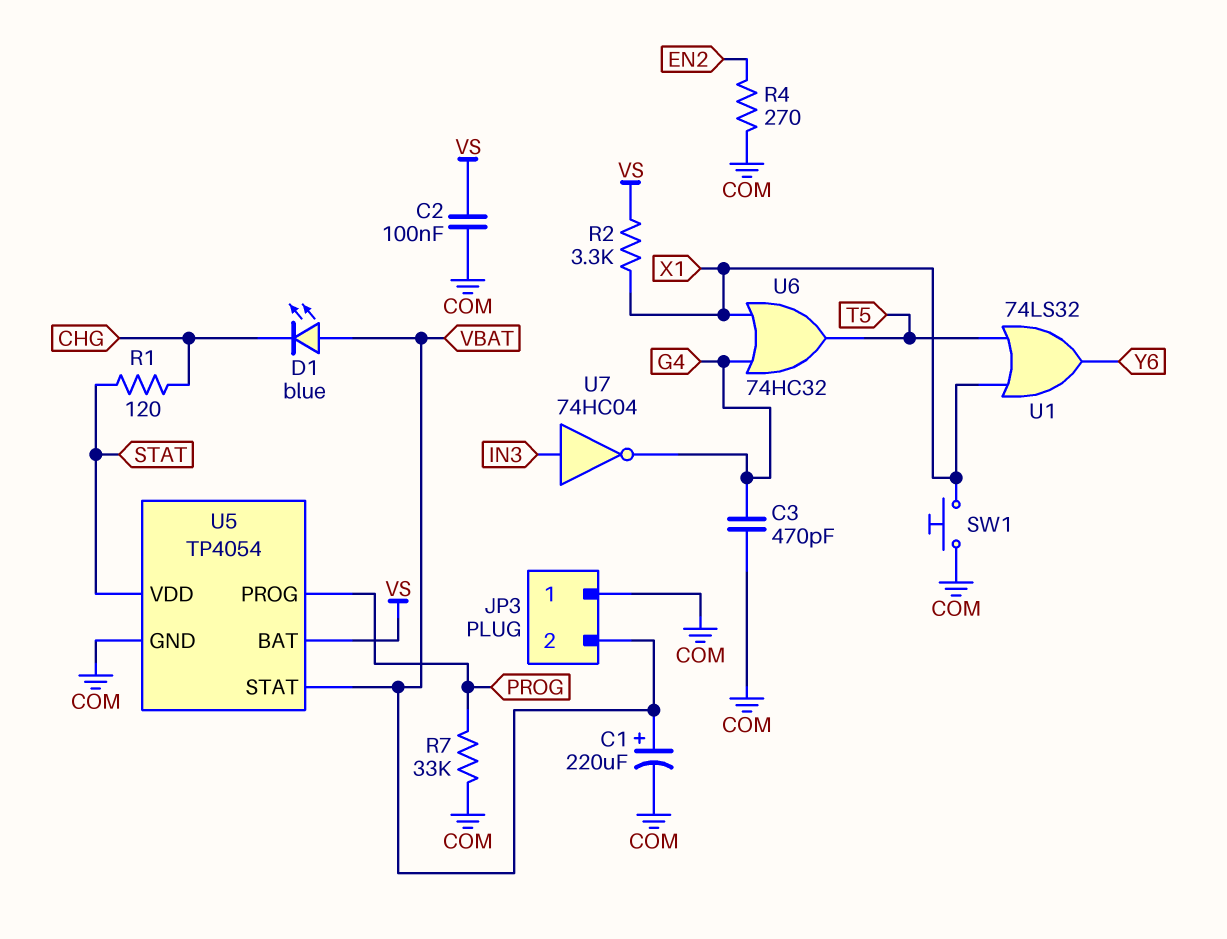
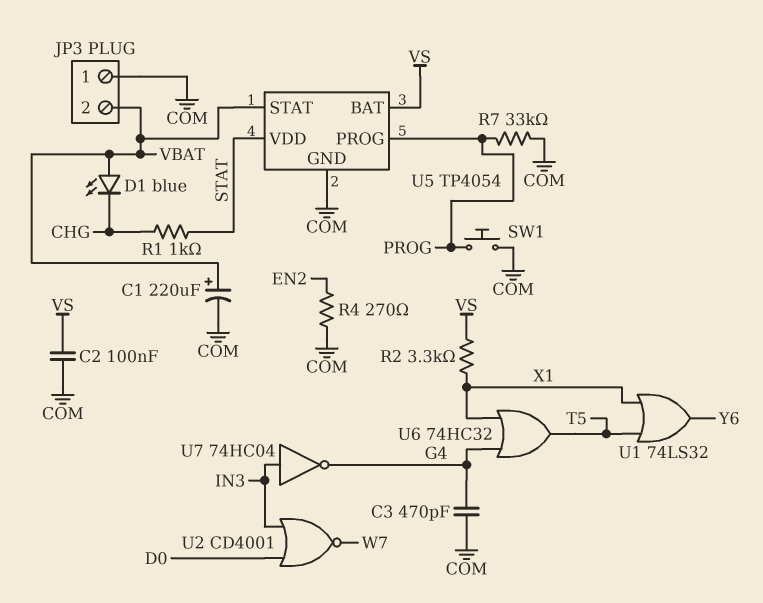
R1: 120 (CHG, STAT) -> 1k (CHG, STAT)
SW1: button (COM, X1) -> button (COM, PROG)
U2: none -> NOR CD4001 (in D0, in IN3, out W7)

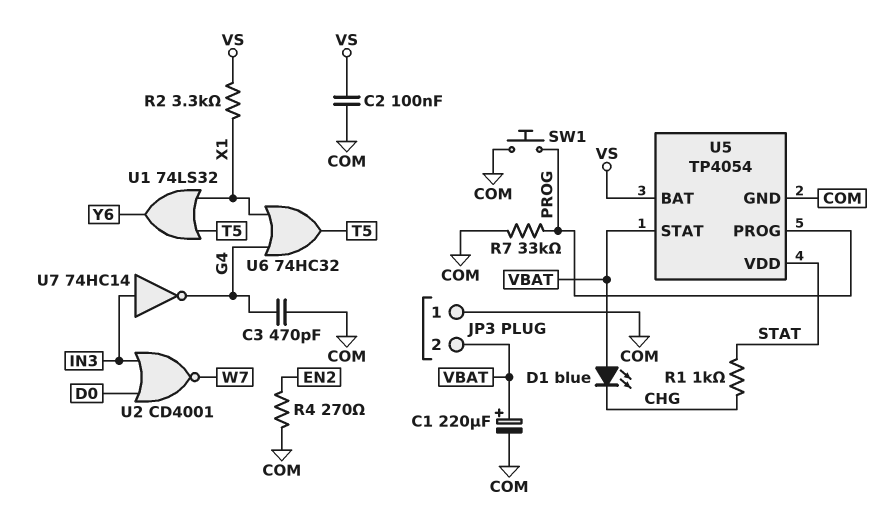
U7: NOT 74HC04 (in IN3, out G4) -> NOT 74HC14 (in IN3, out G4)

